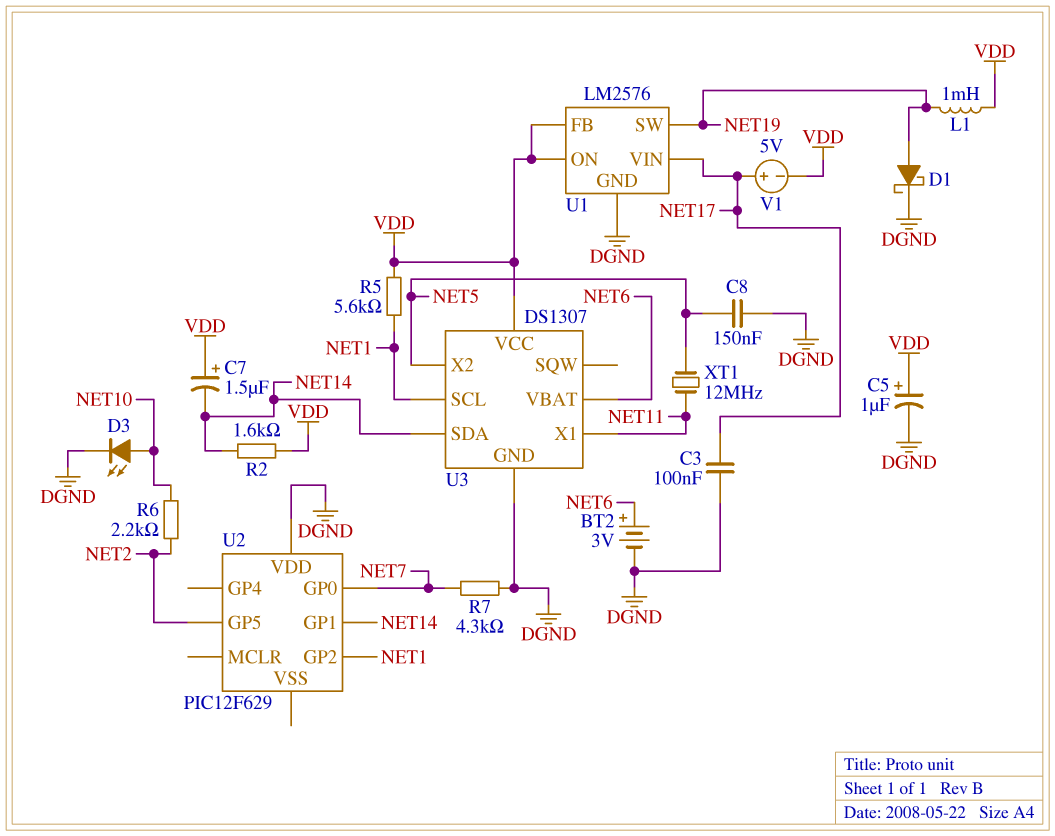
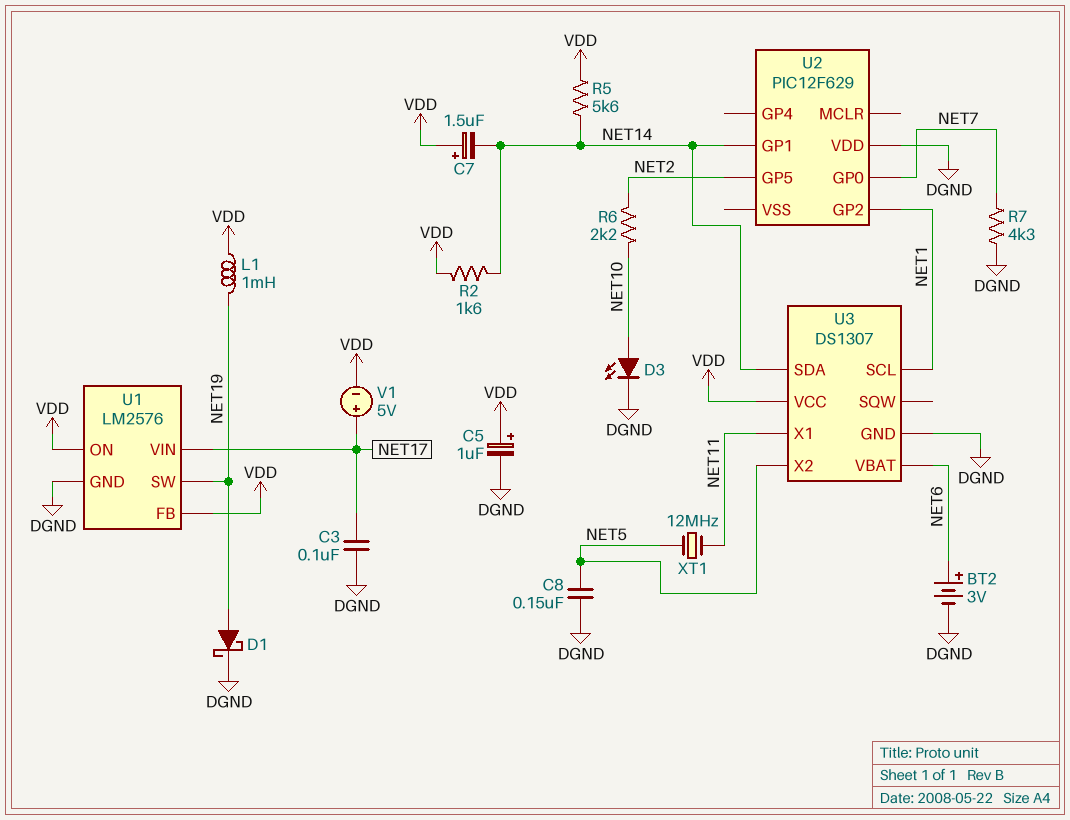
R5: 5.6k (NET1, VDD) -> 5.6k (NET14, VDD)

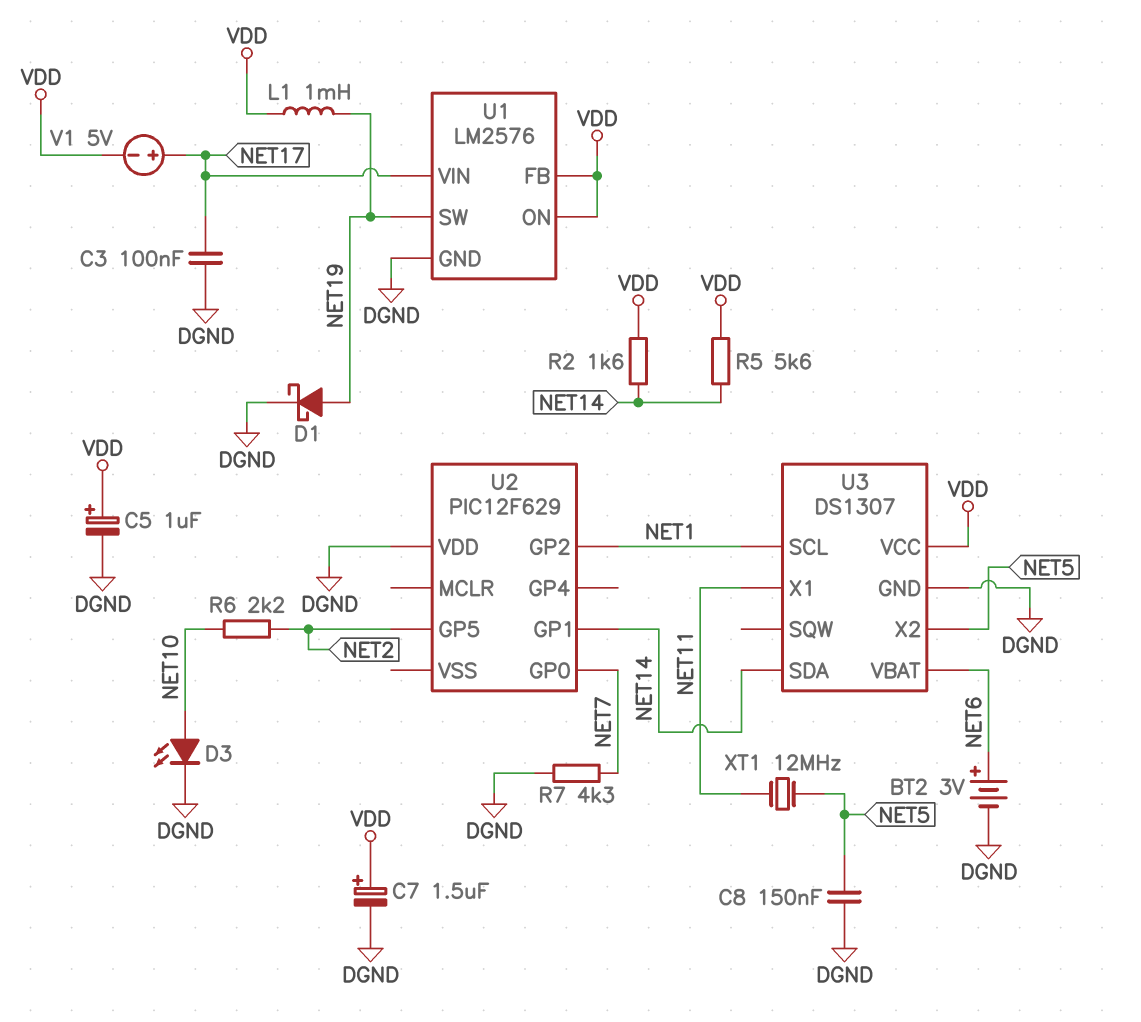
C7: 1.5uF (plus VDD, minus NET14) -> 1.5uF (plus VDD, minus DGND)

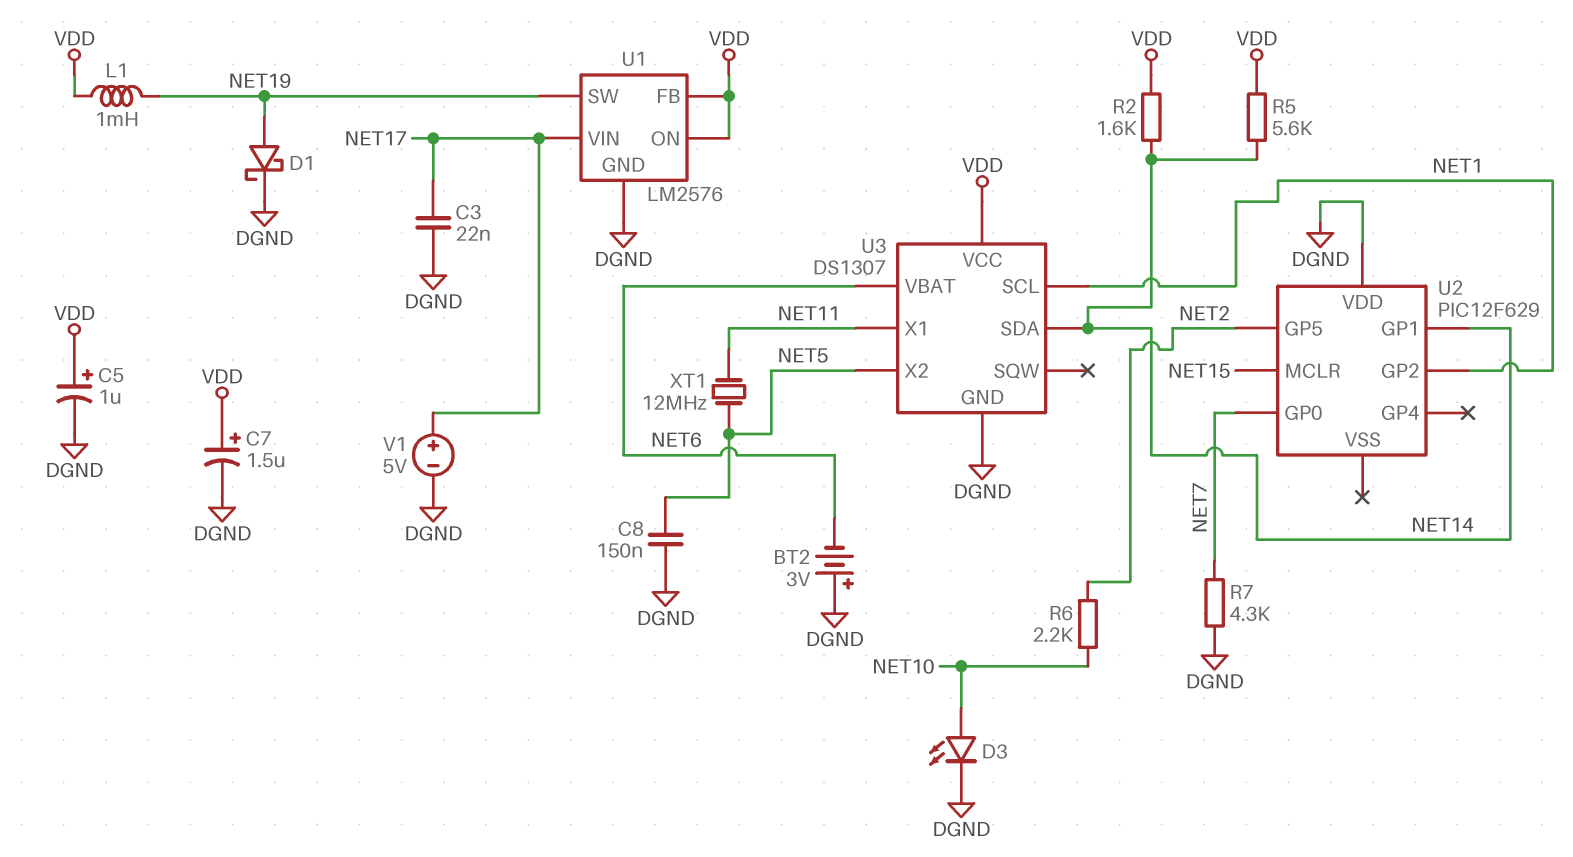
BT2: 3V (plus NET6, minus DGND) -> 3V (plus DGND, minus NET6)
C3: 100nF (DGND, NET17) -> 22nF (DGND, NET17)
U2 pin MCLR: none -> NET15
V1: 5V (plus NET17, minus VDD) -> 5V (plus NET17, minus DGND)

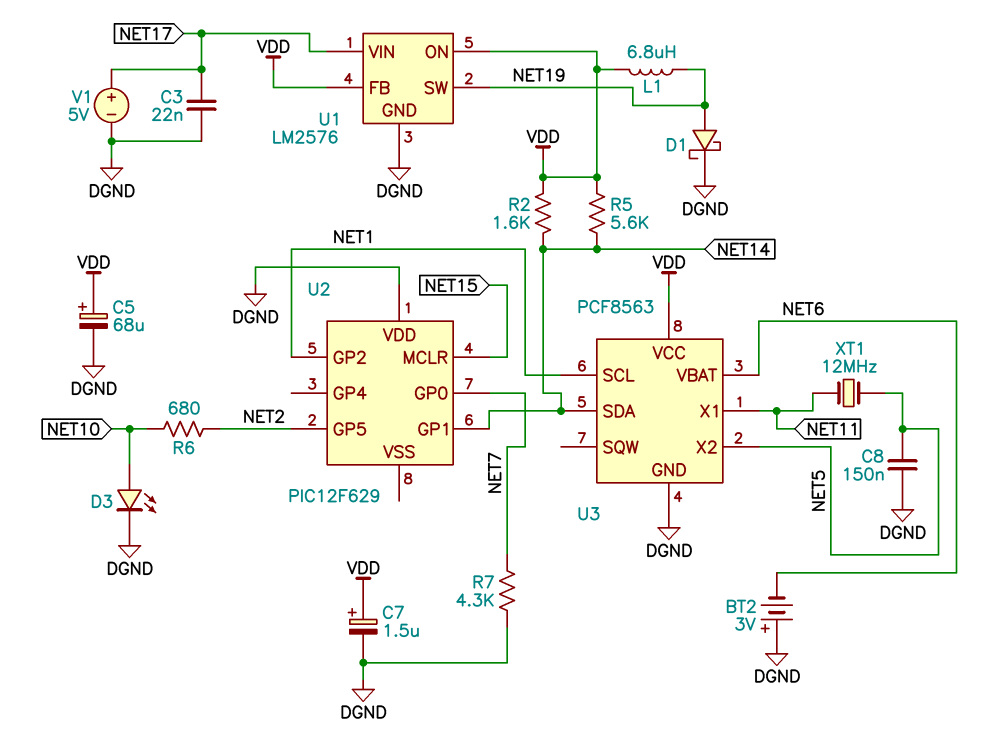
C5: 1uF (plus VDD, minus DGND) -> 68uF (plus VDD, minus DGND)
L1: 1mH (NET19, VDD) -> 6.8uH (NET19, VDD)
R6: 2.2k (NET2, NET10) -> 680 (NET2, NET10)
U3: DS1307 -> PCF8563

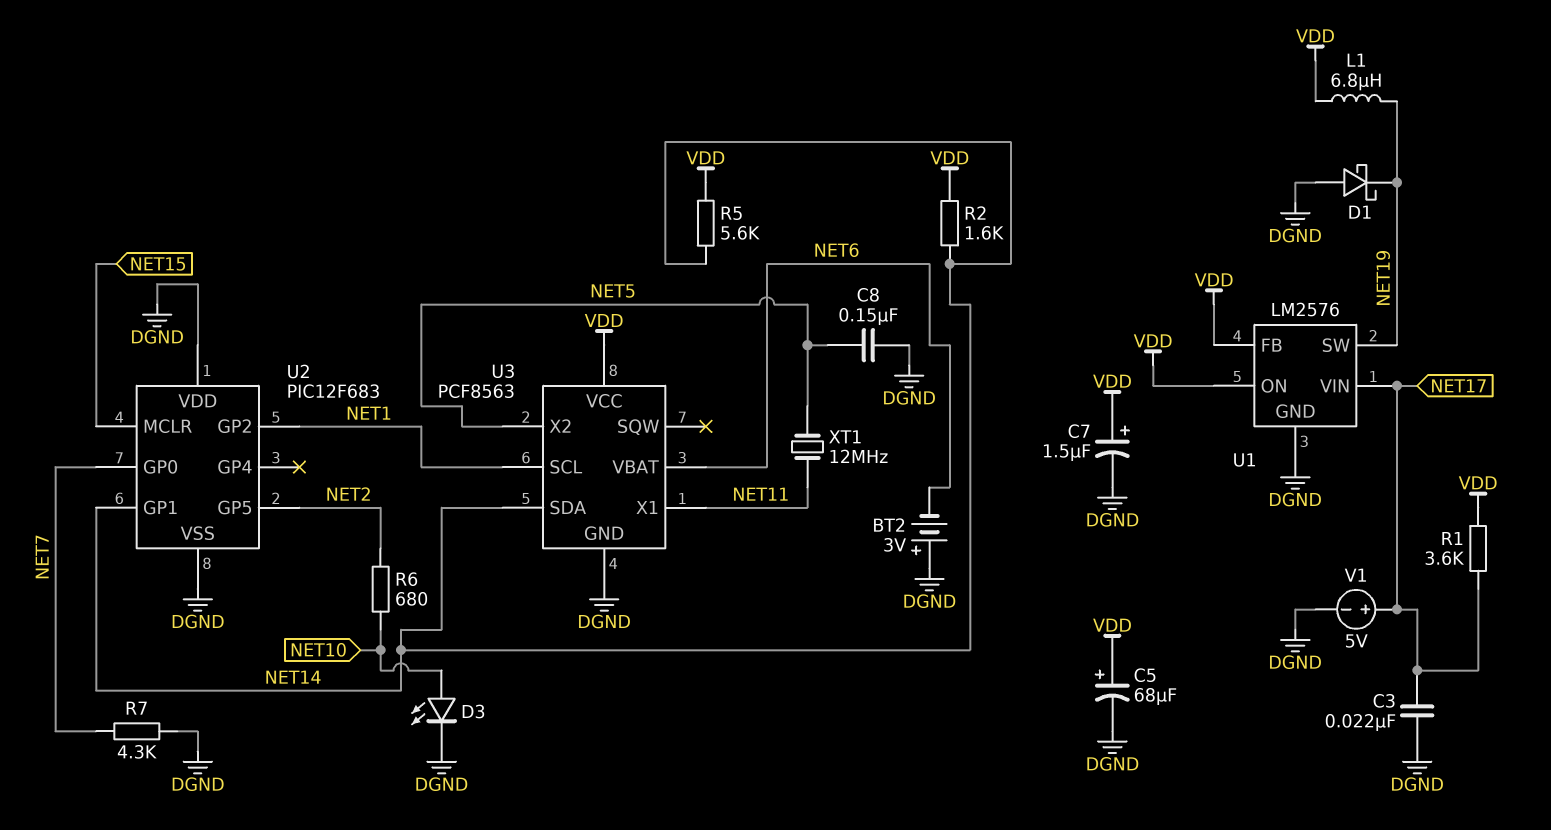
D1: schottky (A NET19, K DGND) -> schottky (A DGND, K NET19)
R1: none -> 3.6k (NET17, VDD)
U2: PIC12F629 -> PIC12F683
U2 pin VSS: none -> DGND

